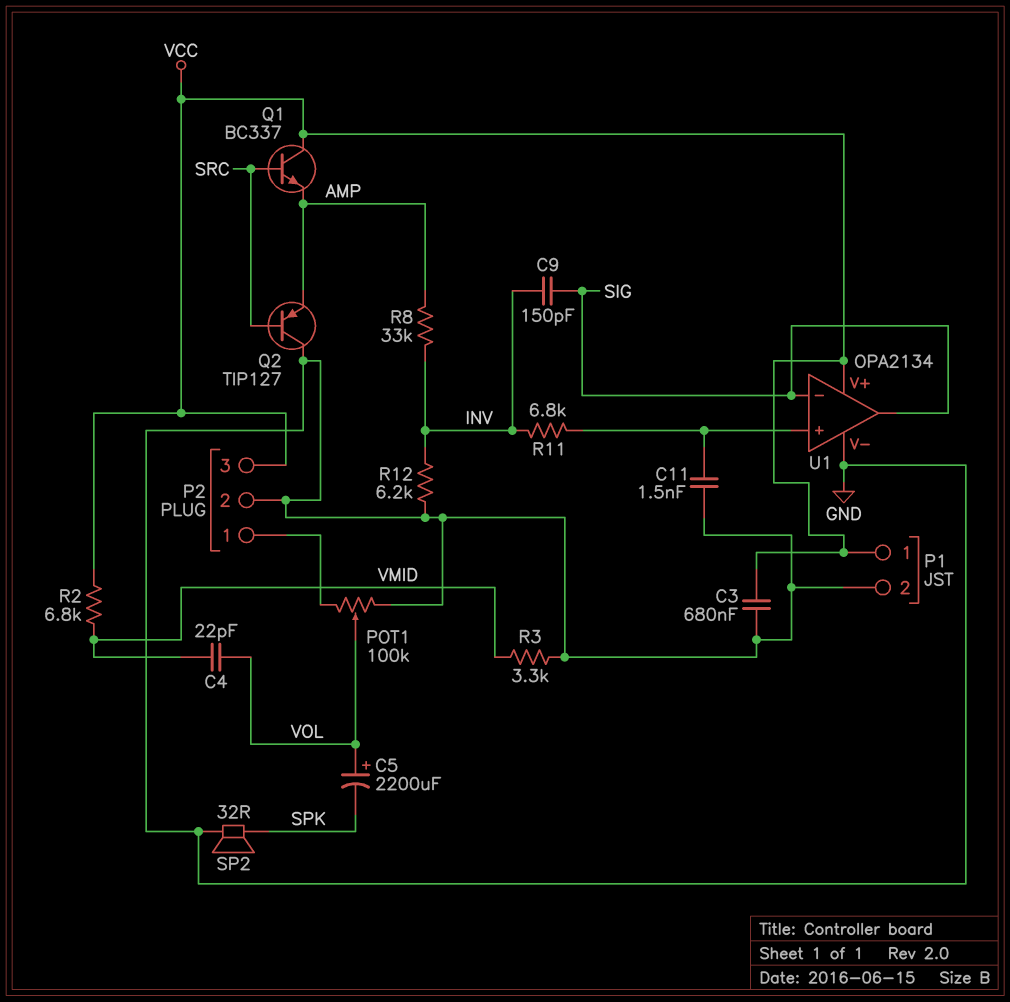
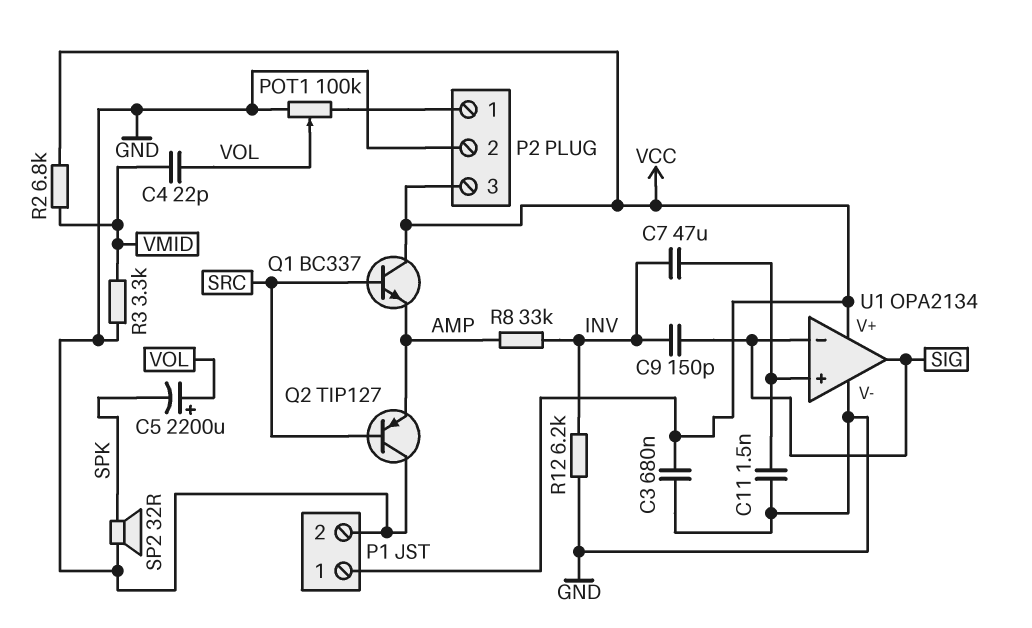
C7: none -> 47uF (INV, U1/in+)
R11: 6.8k (INV, U1/in+) -> none

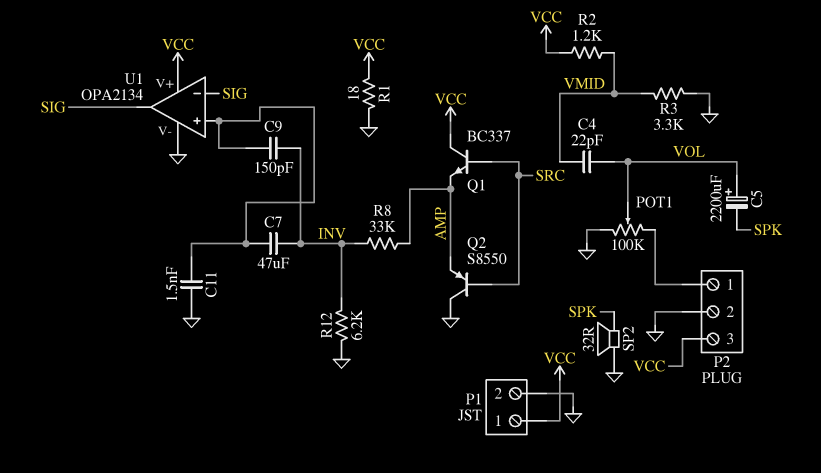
C3: 680nF (GND, VCC) -> none
C9: 150pF (INV, SIG) -> 150pF (INV, U1/in+)
Q2: PNP TIP127 (B SRC, C GND, E AMP) -> PNP S8550 (B SRC, C GND, E AMP)
R1: none -> 18 (GND, VCC)
R2: 6.8k (VCC, VMID) -> 1.2k (VCC, VMID)

